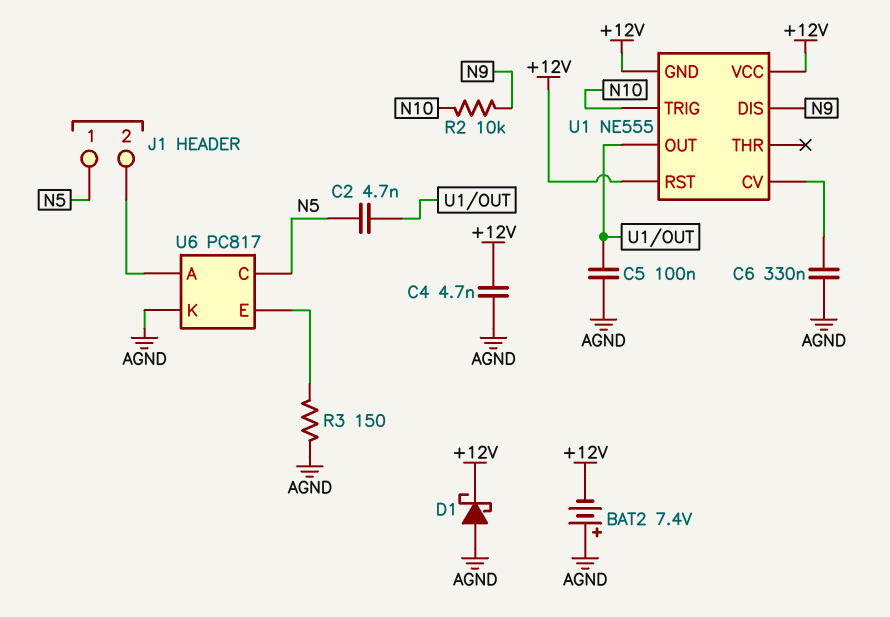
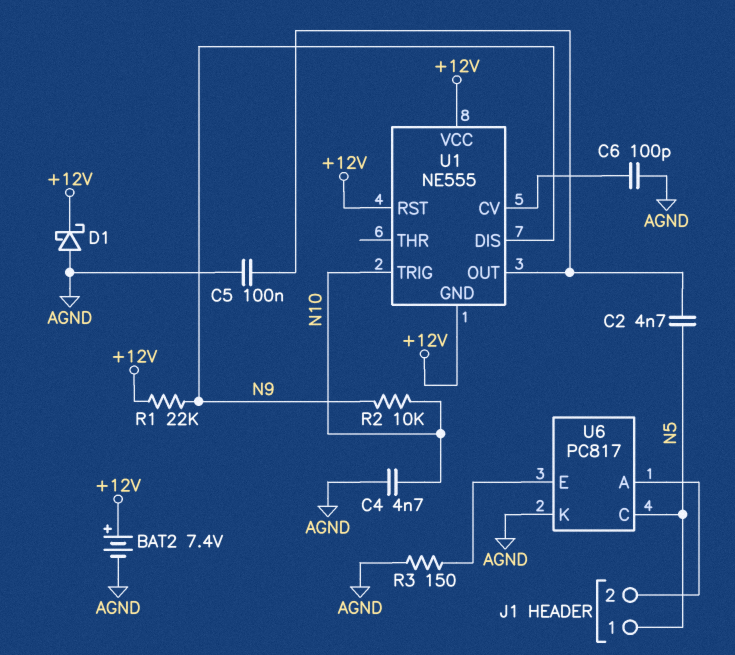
BAT2: 7.4V (plus AGND, minus +12V) -> 7.4V (plus +12V, minus AGND)
C4: 4.7nF (+12V, AGND) -> 4.7nF (AGND, N10)
C6: 330nF (AGND, U1/CV) -> 100pF (AGND, U1/CV)
R1: none -> 22k (+12V, N9)

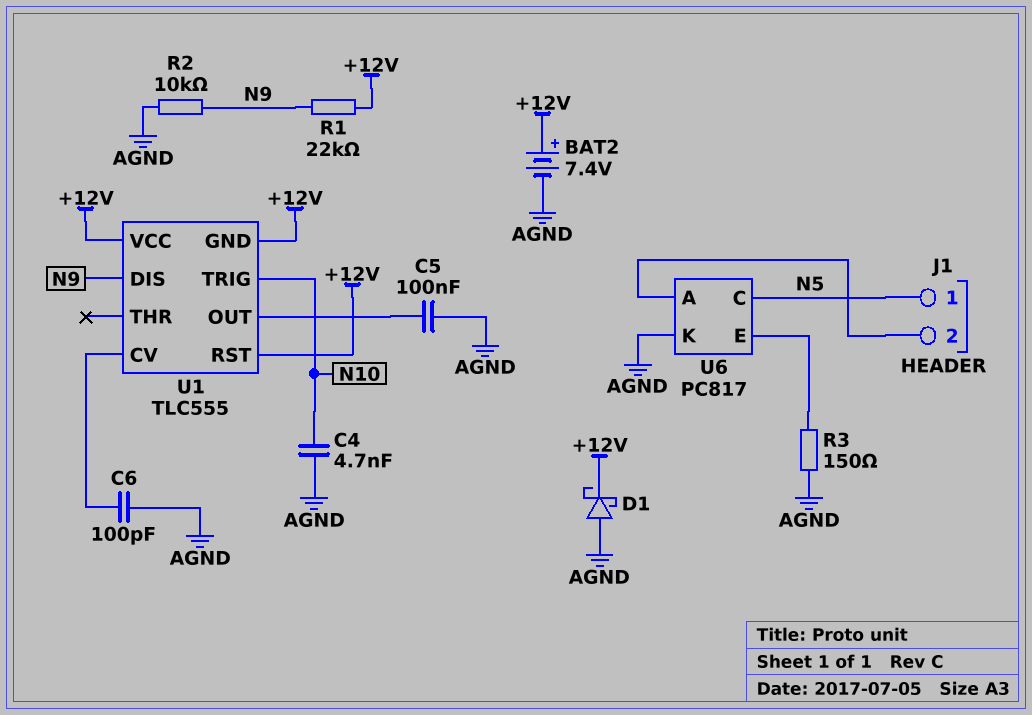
C2: 4.7nF (N5, U1/OUT) -> none
R2: 10k (N9, N10) -> 10k (AGND, N9)
U1: NE555 -> TLC555

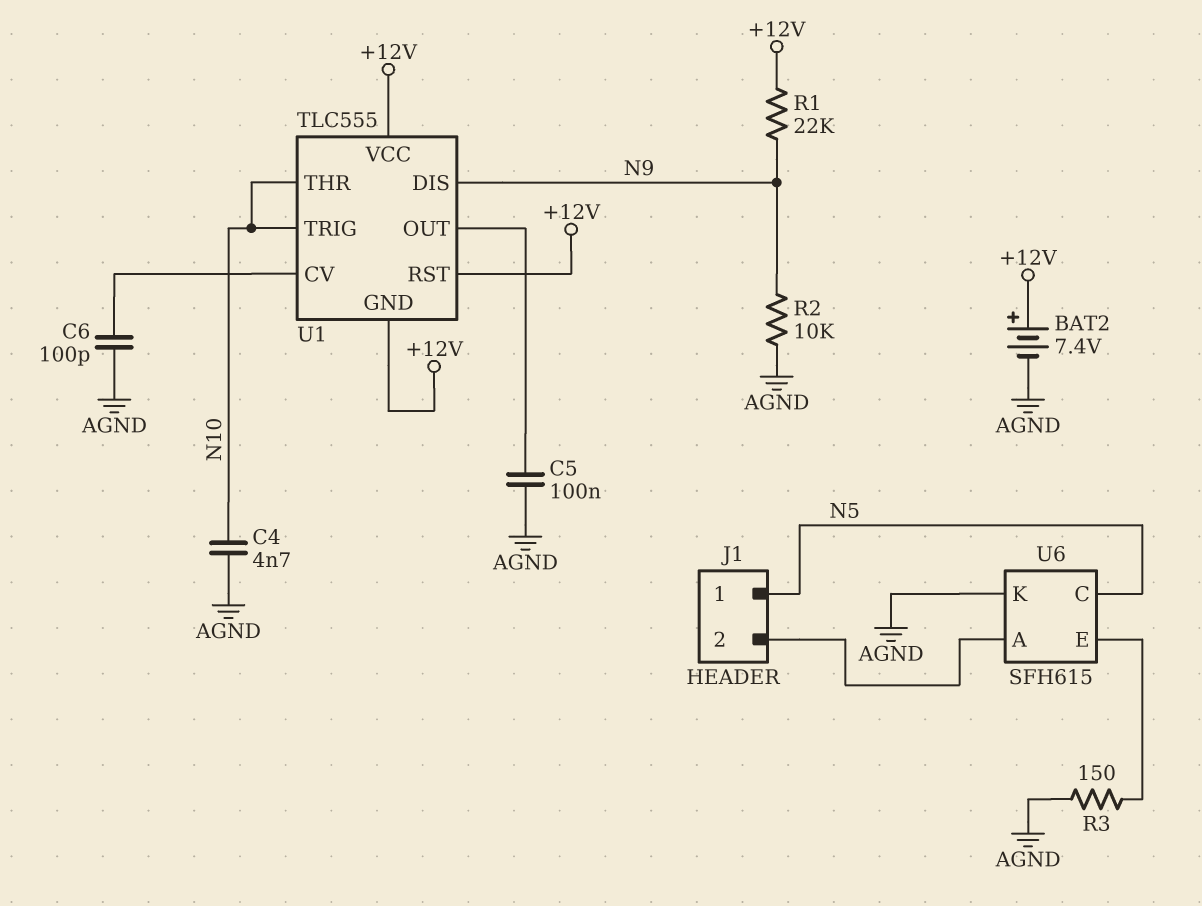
D1: schottky (A AGND, K +12V) -> none
U1 pin THR: none -> N10
U6: PC817 -> SFH615

